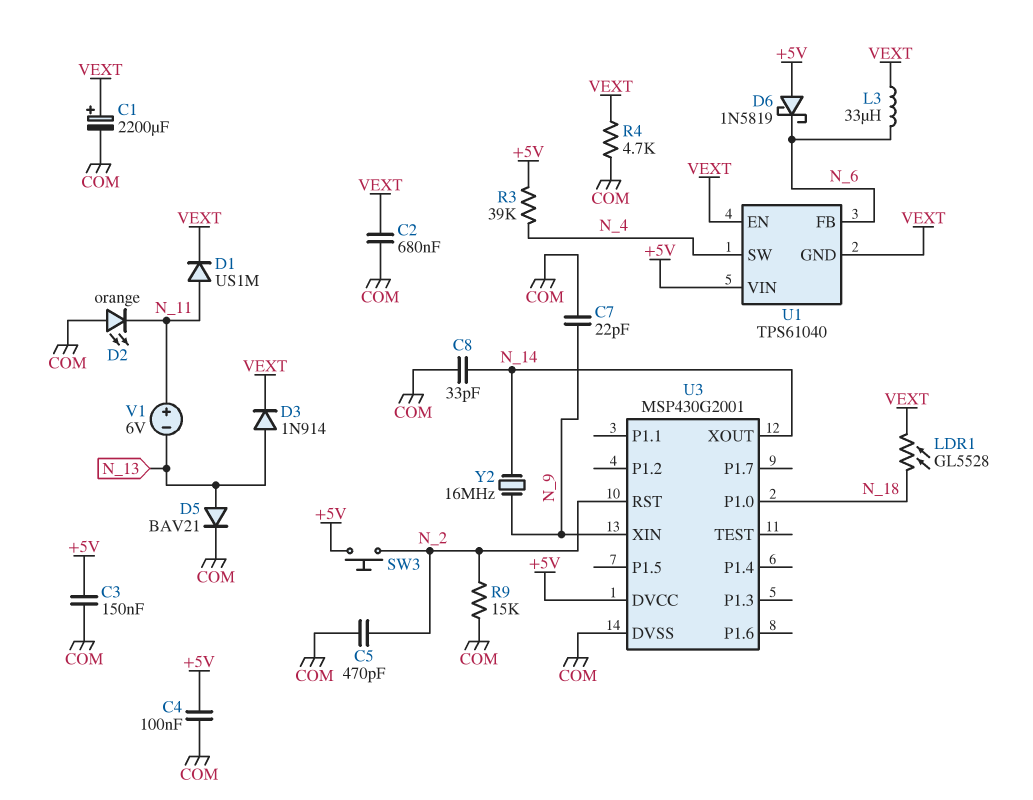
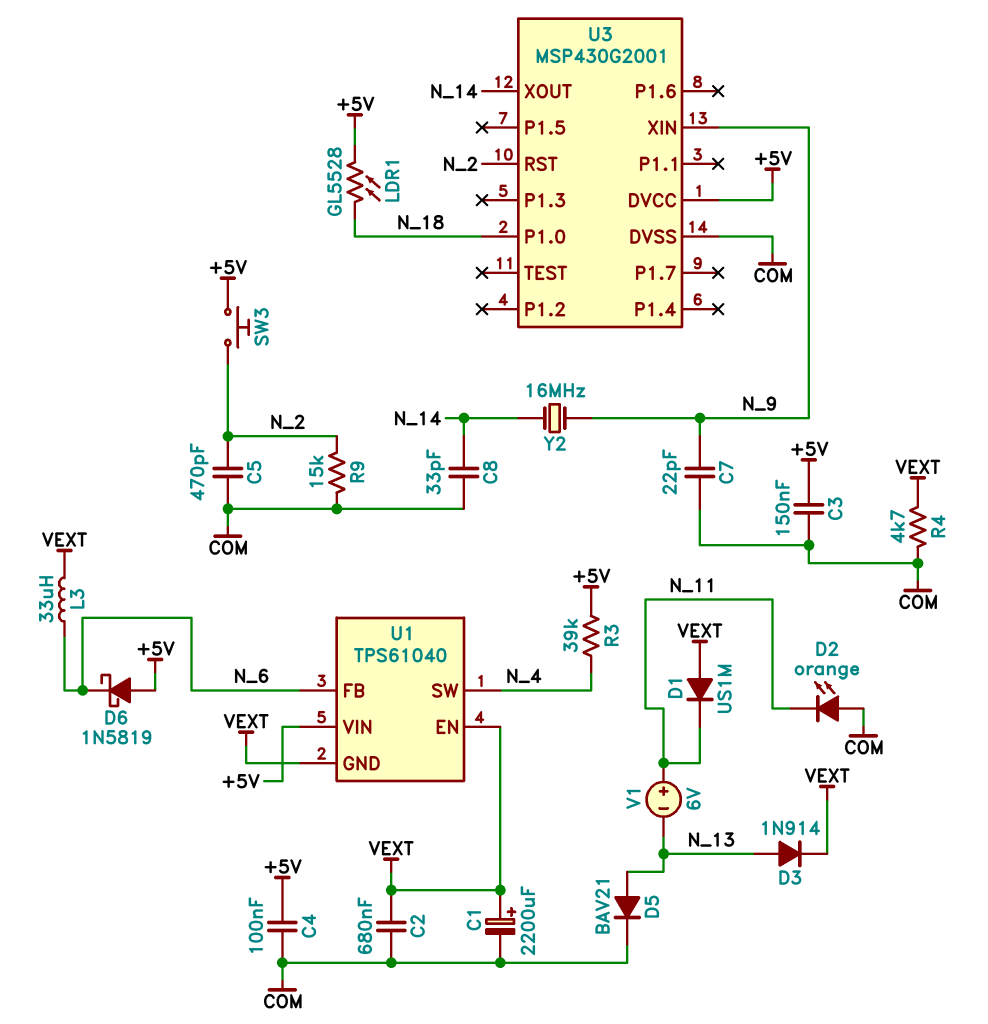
D1: diode US1M (A N_11, K VEXT) -> diode US1M (A VEXT, K N_11)
LDR1: GL5528 (N_18, VEXT) -> GL5528 (+5V, N_18)

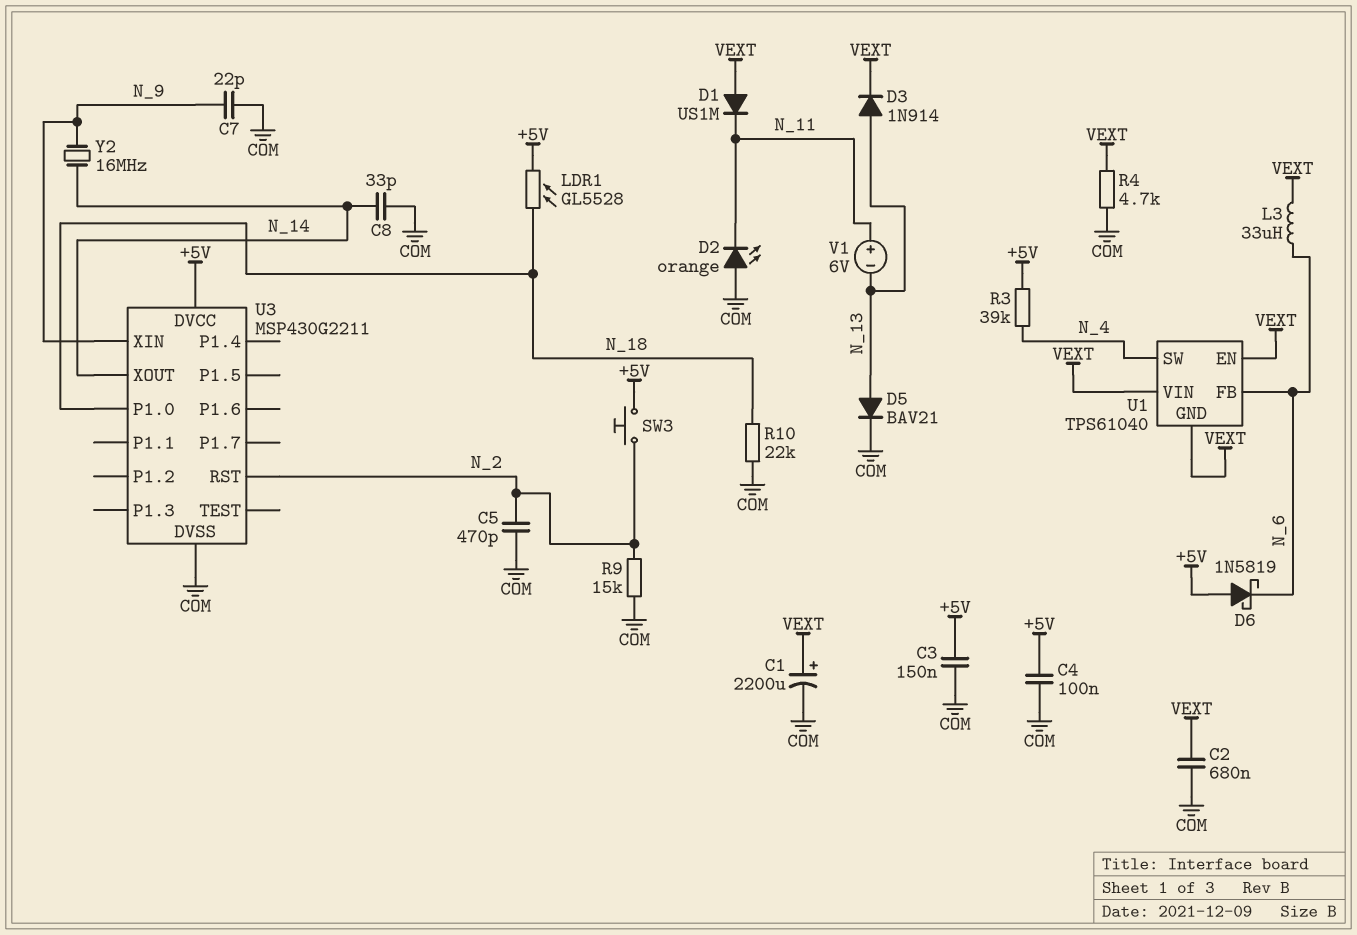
R10: none -> 22k (COM, N_18)
U1 pin VIN: +5V -> VEXT
U3: MSP430G2001 -> MSP430G2211

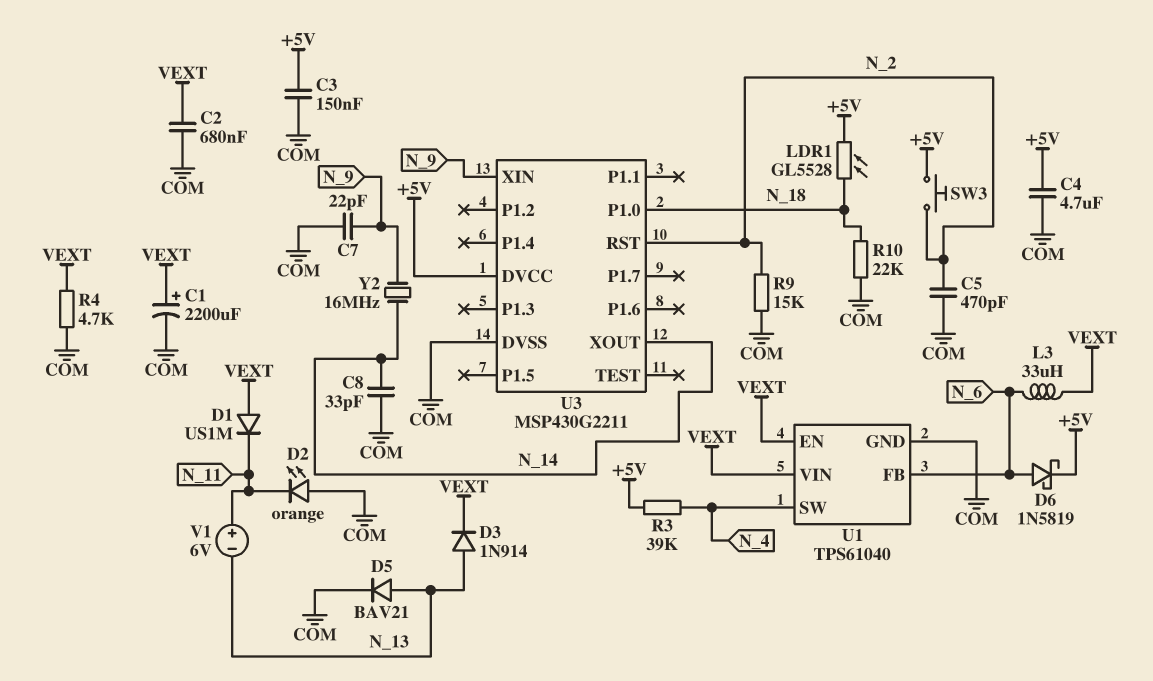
C4: 100nF (+5V, COM) -> 4.7uF (+5V, COM)
D6: schottky 1N5819 (A +5V, K N_6) -> schottky 1N5819 (A N_6, K +5V)
U1 pin GND: VEXT -> COM

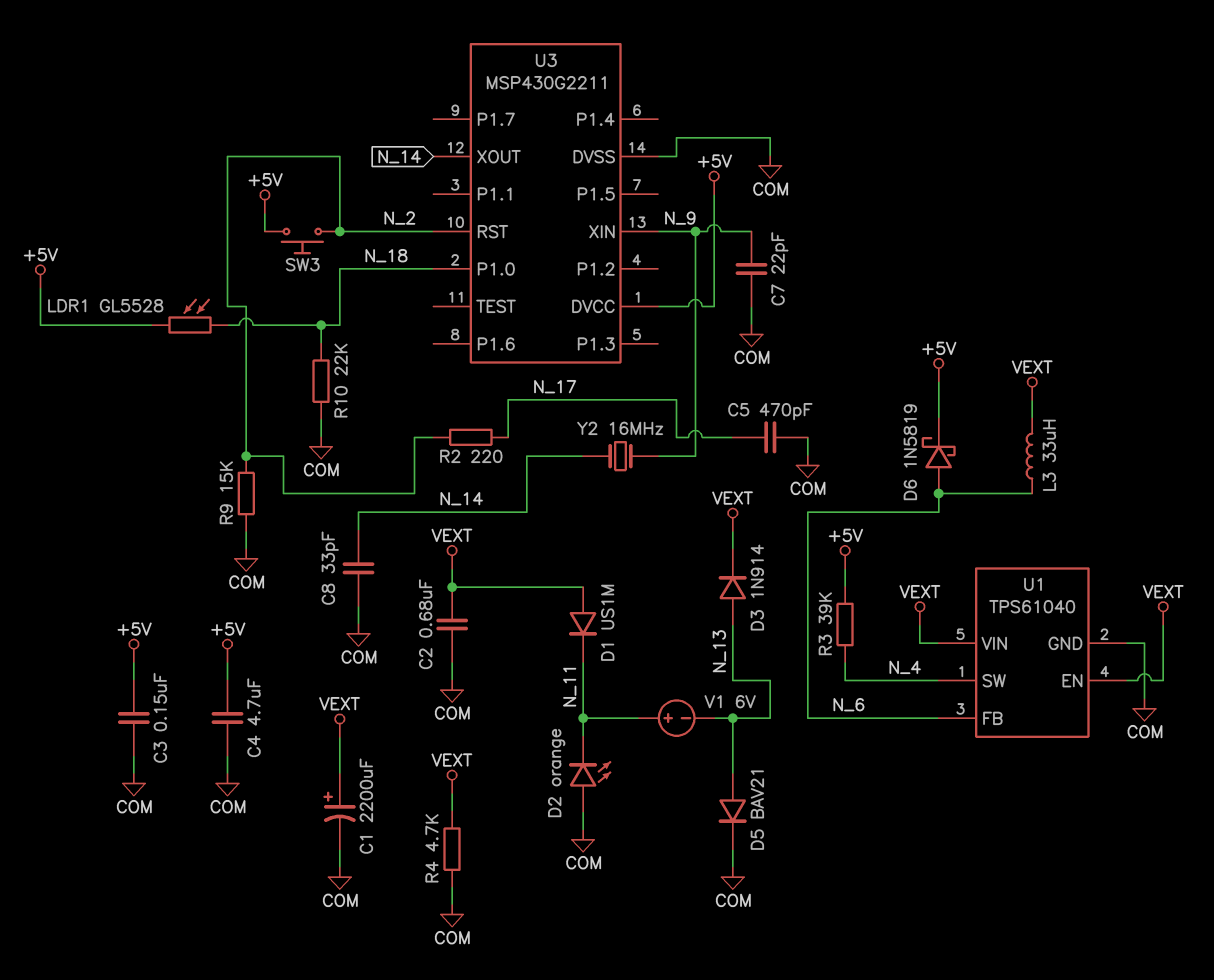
C5: 470pF (COM, N_2) -> 470pF (COM, N_17)
R2: none -> 220 (N_2, N_17)

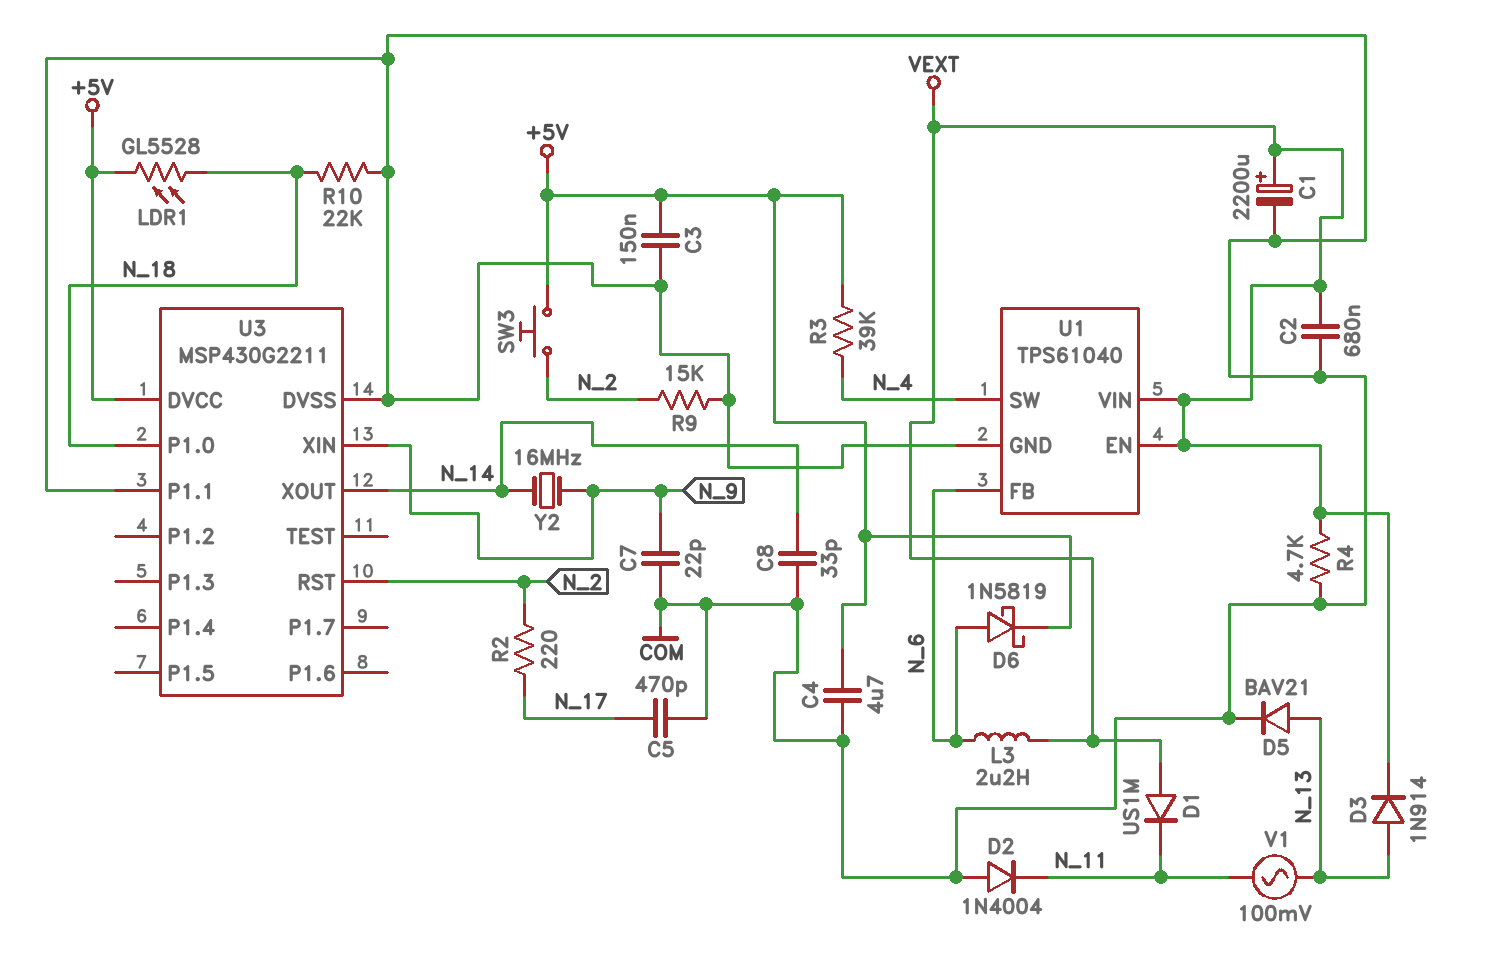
D2: LED orange (A COM, K N_11) -> diode 1N4004 (A COM, K N_11)
L3: 33uH (N_6, VEXT) -> 2.2uH (N_6, VEXT)
U3 pin P1.1: none -> COM
V1: 6V (plus N_11, minus N_13) -> AC 100mV (N_11, N_13)

